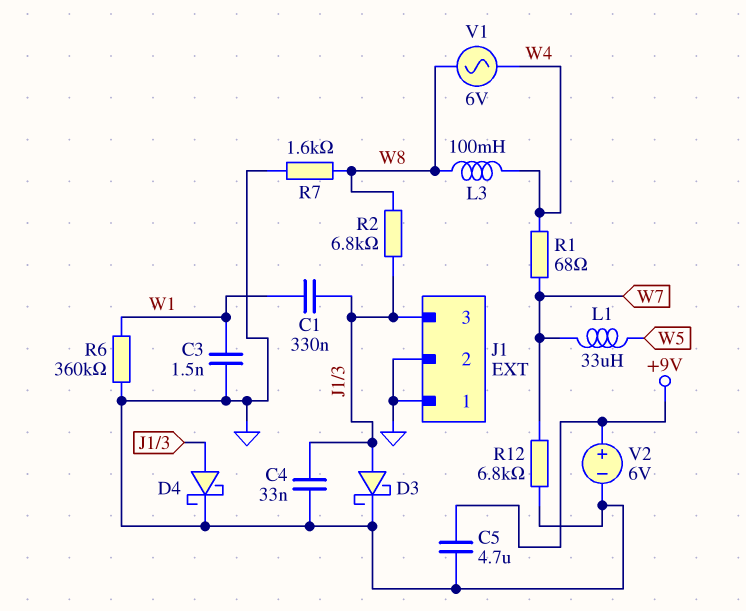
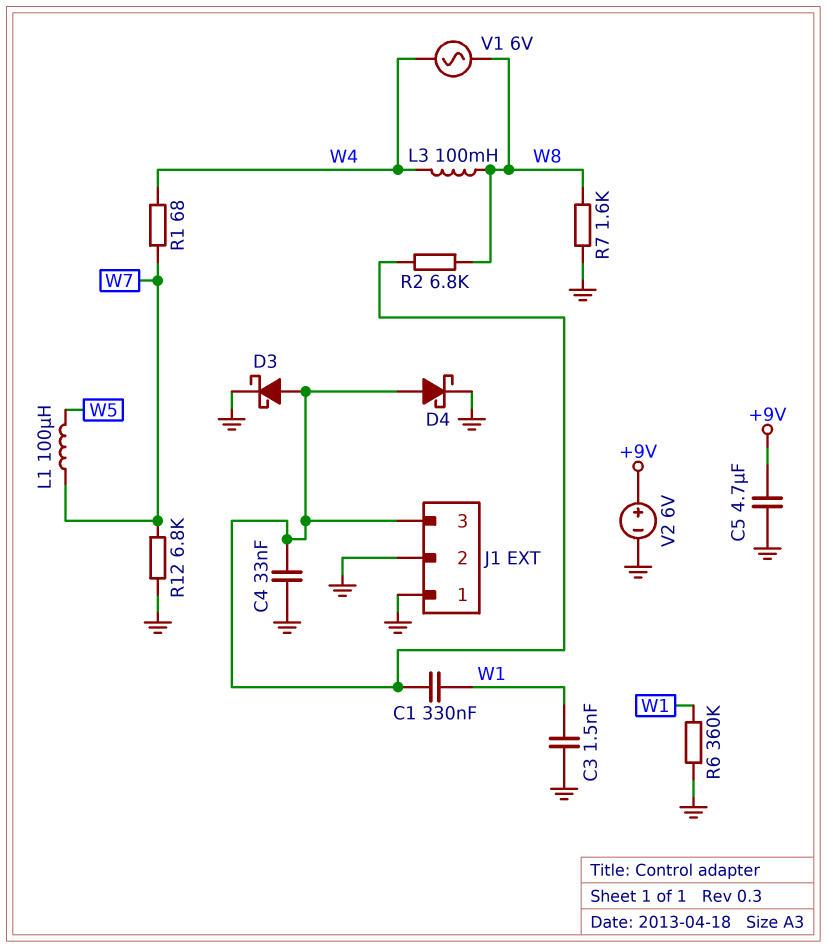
L1: 33uH (W5, W7) -> 100uH (W5, W7)

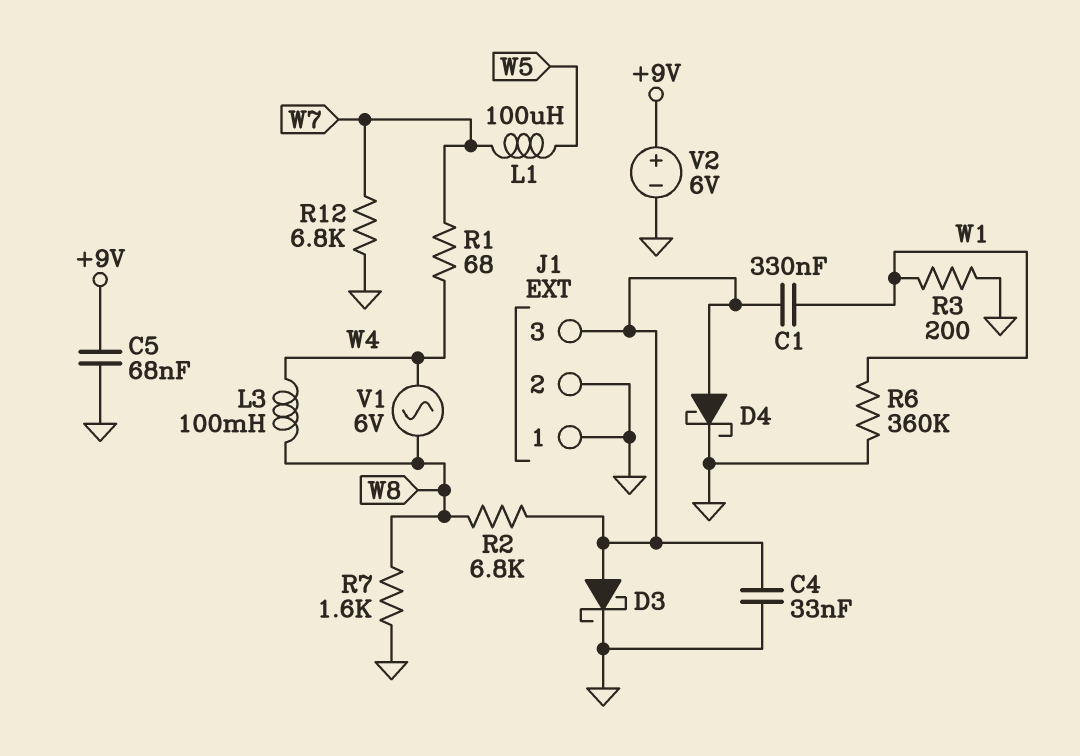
C3: 1.5nF (GND, W1) -> none
C5: 4.7uF (+9V, GND) -> 68nF (+9V, GND)
R3: none -> 200 (GND, W1)

